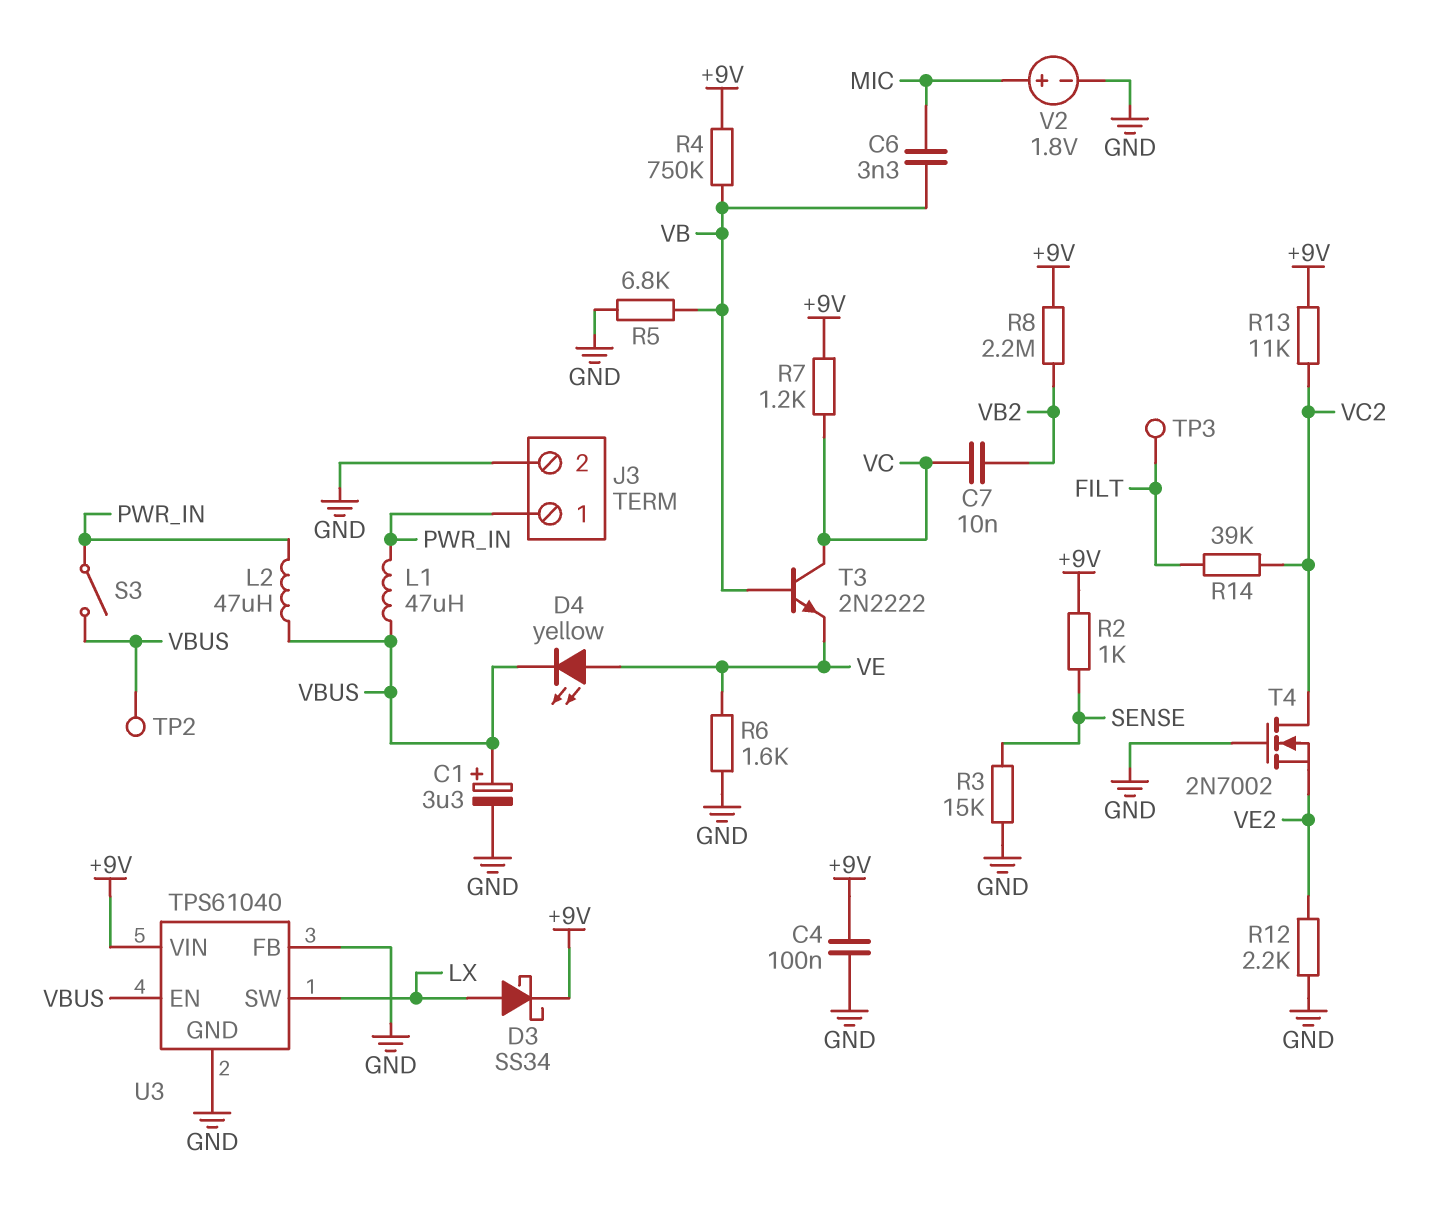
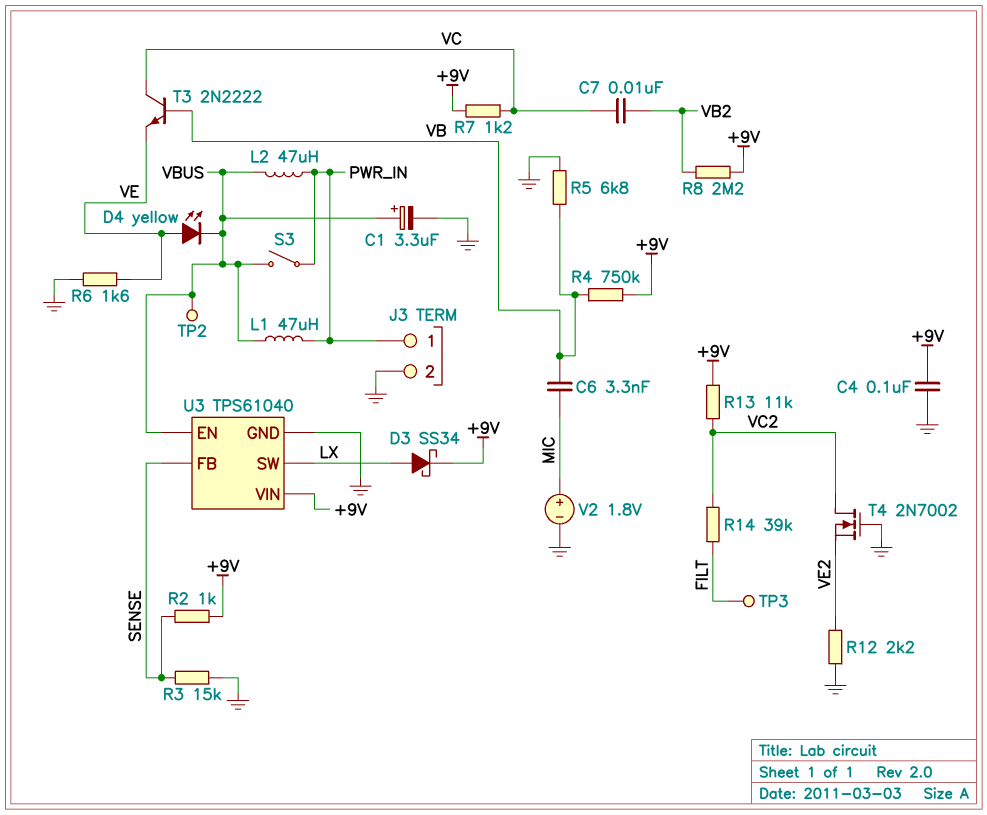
U3 pin FB: GND -> SENSE

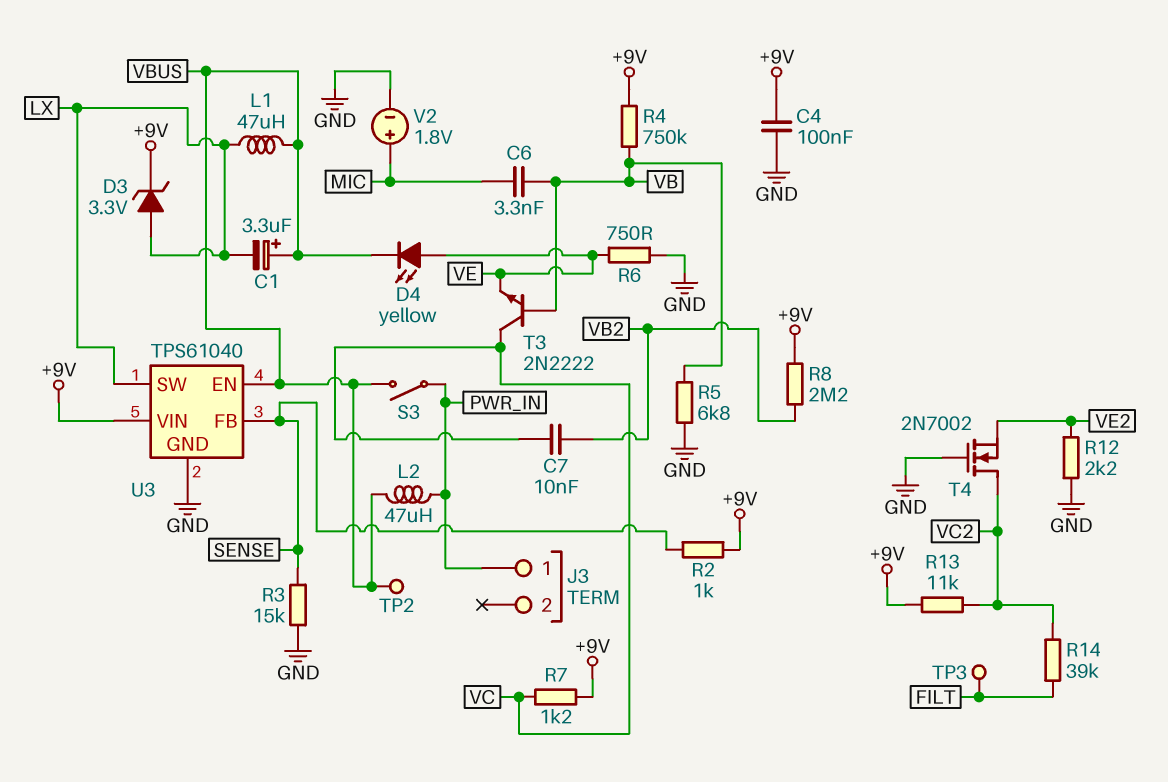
C1: 3.3uF (plus VBUS, minus GND) -> 3.3uF (plus VBUS, minus LX)
D3: schottky SS34 (A LX, K +9V) -> zener 3.3V (A LX, K +9V)
J3 pin 2: GND -> none
L1: 47uH (PWR_IN, VBUS) -> 47uH (LX, VBUS)
R6: 1.6k (GND, VE) -> 750 (GND, VE)

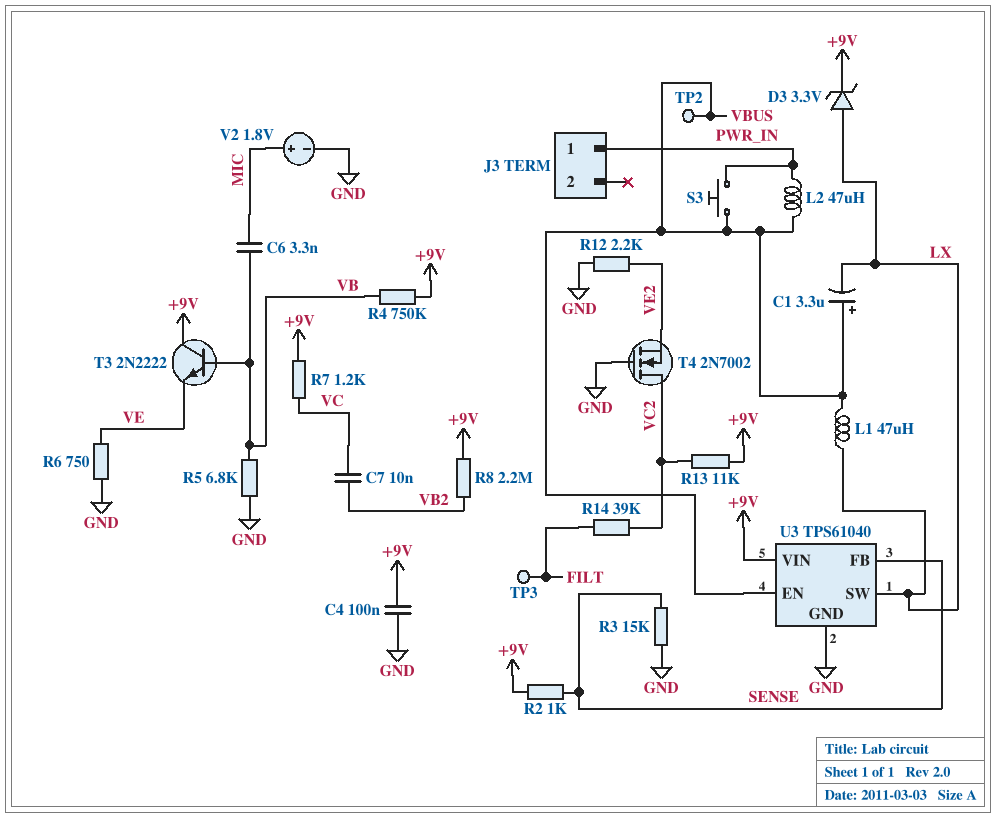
D4: LED yellow (A VE, K VBUS) -> none
S3: switch (PWR_IN, VBUS) -> button (PWR_IN, VBUS)
T3: NPN 2N2222 (B VB, C VC, E VE) -> NPN 2N2222 (B VB, C +9V, E VE)

